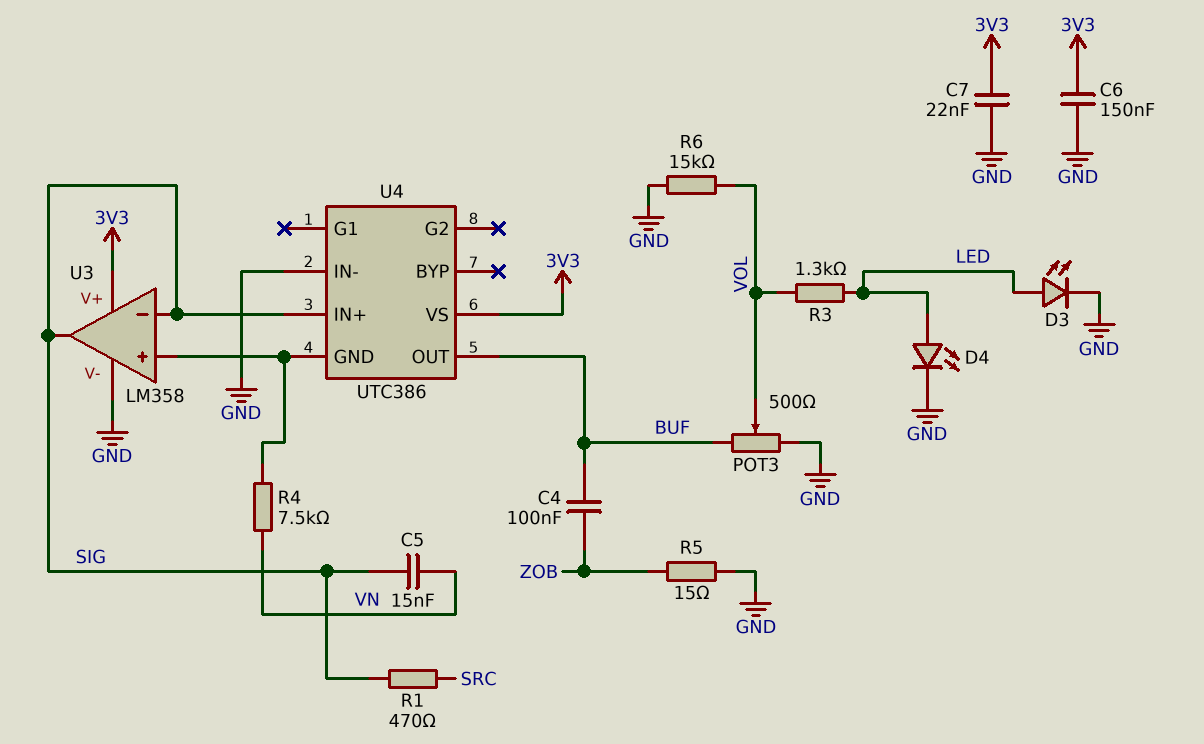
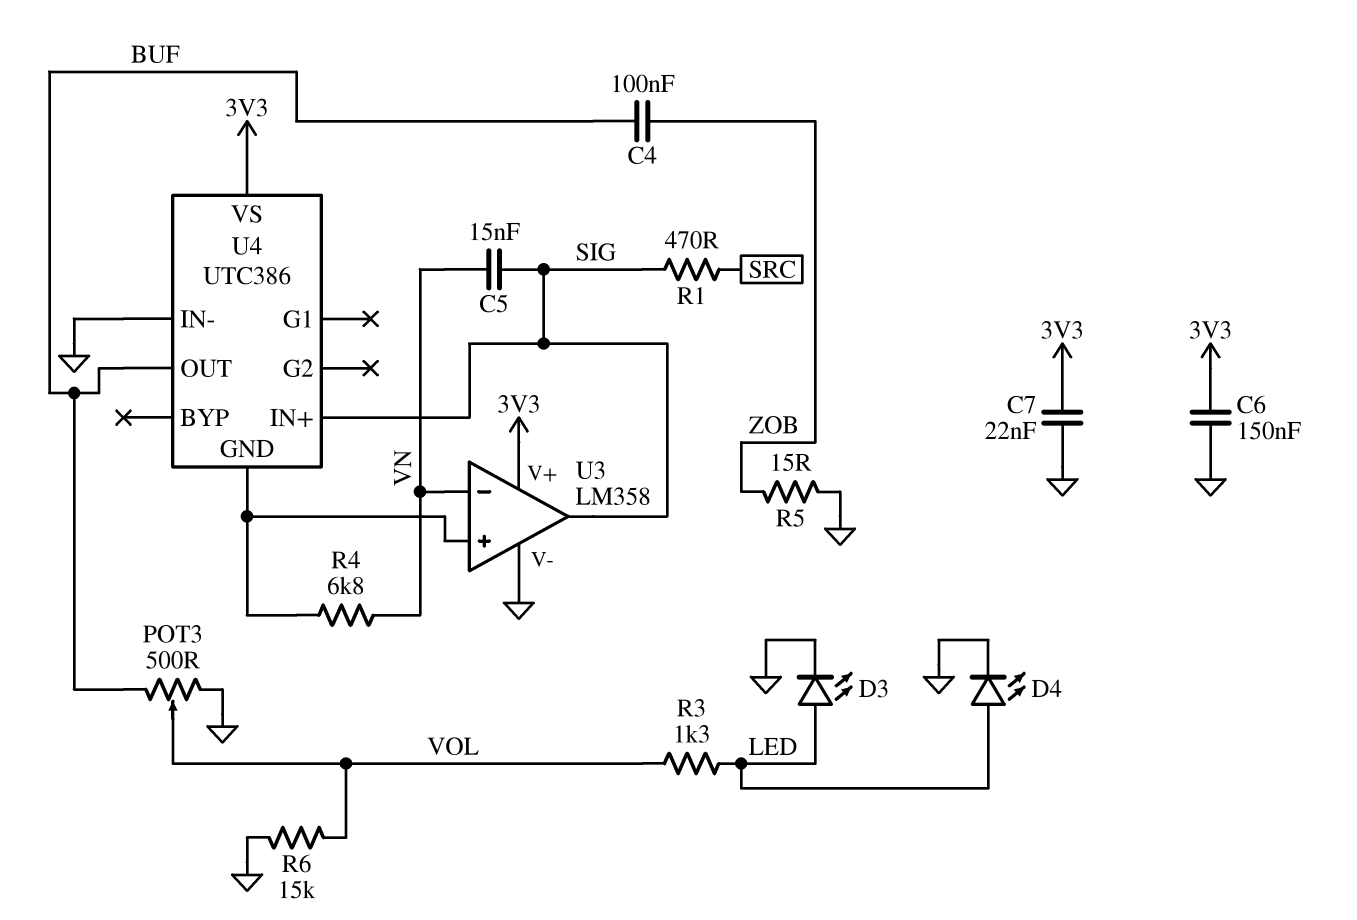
R4: 7.5k (U3/in+, VN) -> 6.8k (U3/in+, VN)
U3 pin in-: SIG -> VN

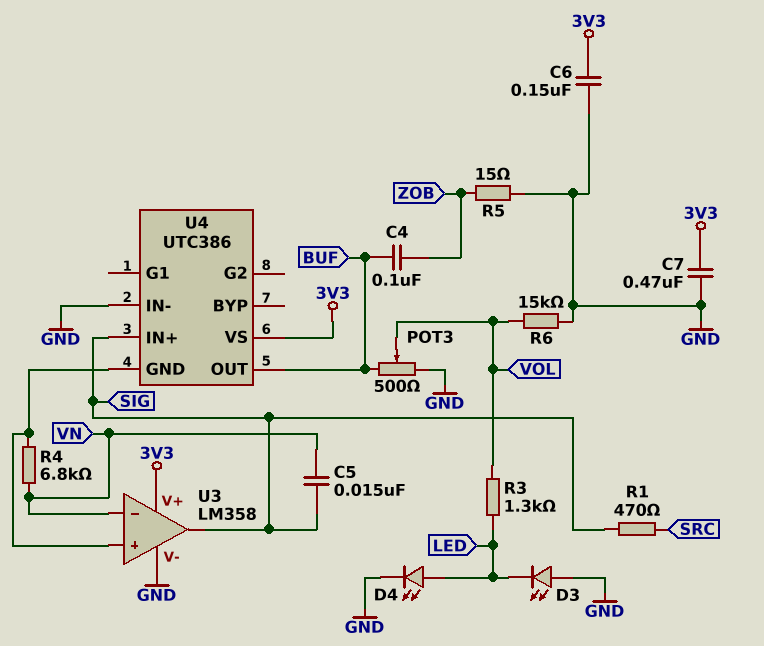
C7: 22nF (3V3, GND) -> 470nF (3V3, GND)
D3: LED (A LED, K GND) -> LED (A GND, K LED)

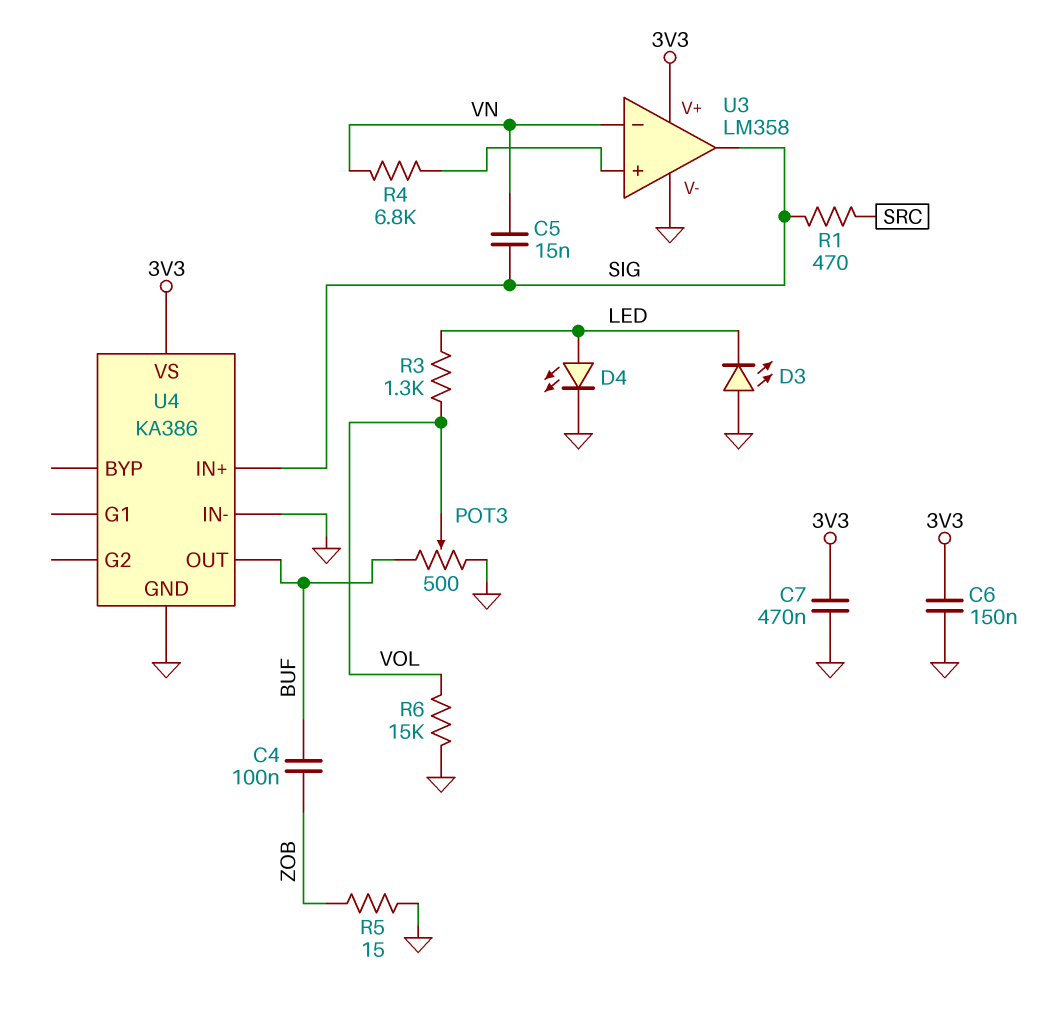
U4: UTC386 -> KA386
U4 pin GND: U3/in+ -> GND

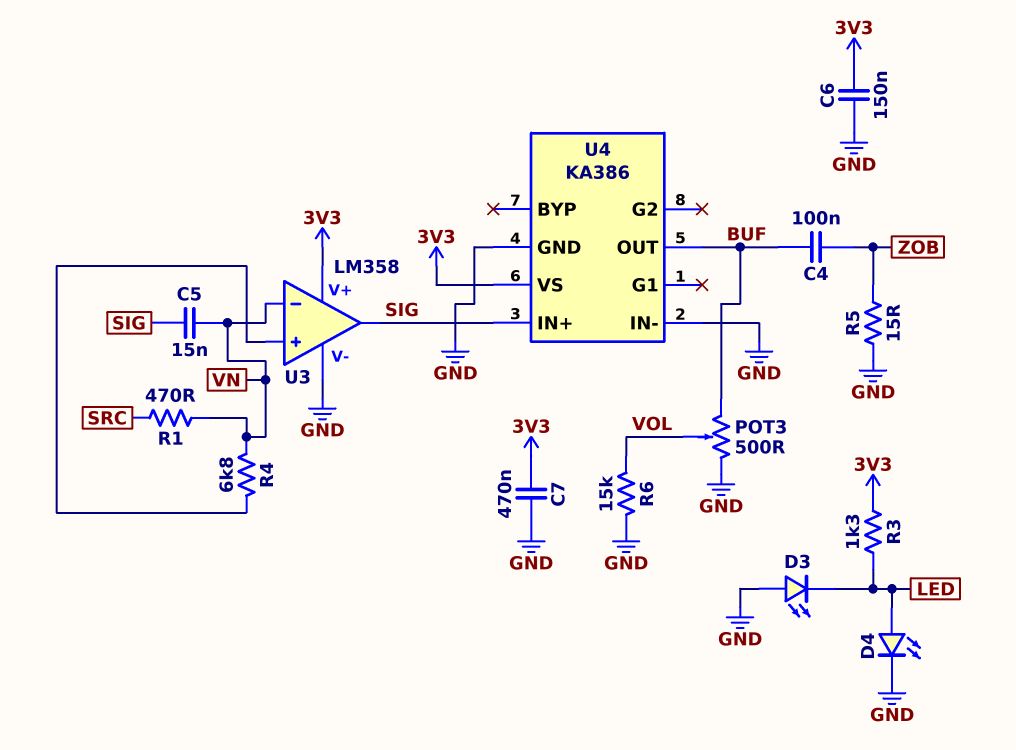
R1: 470 (SIG, SRC) -> 470 (SRC, VN)
R3: 1.3k (LED, VOL) -> 1.3k (3V3, LED)

